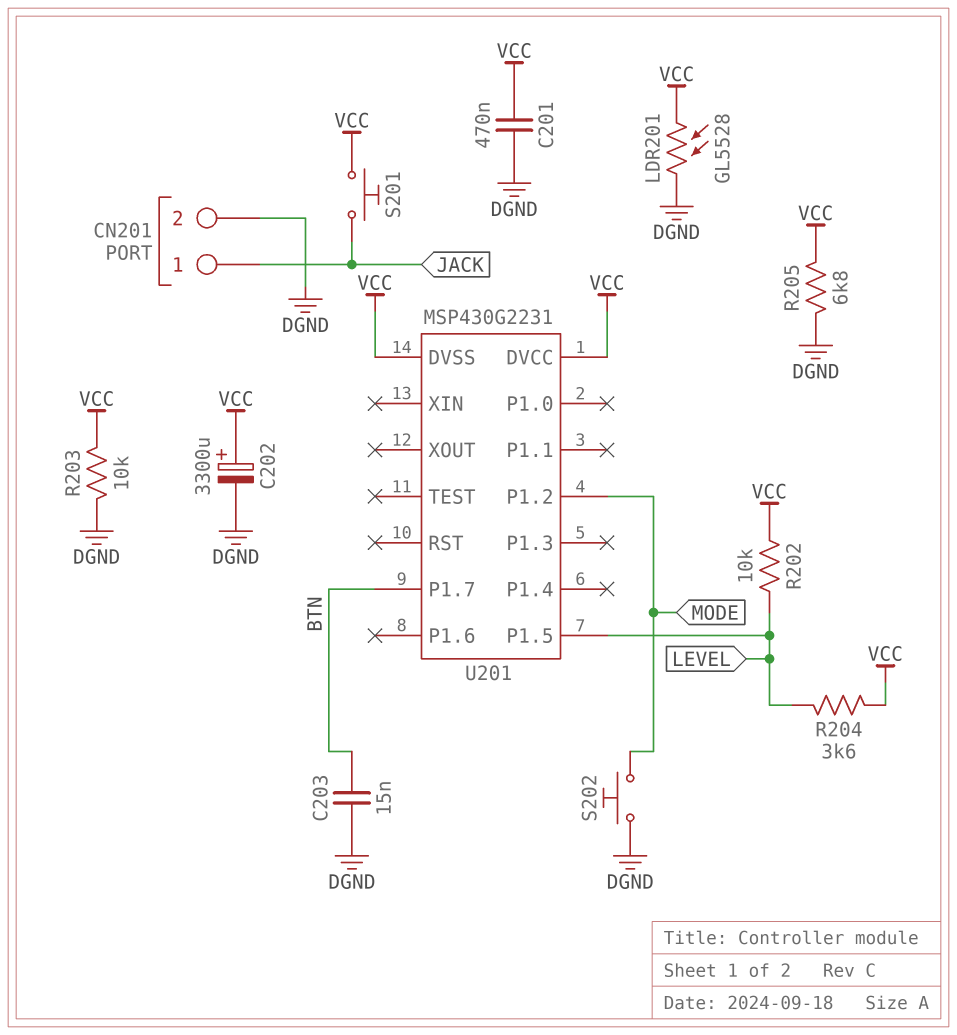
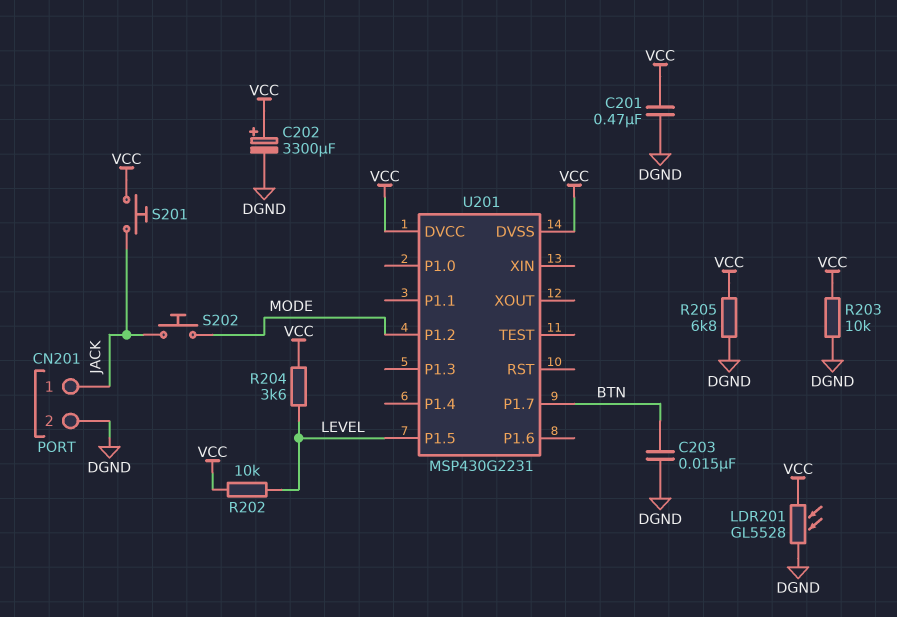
S202: button (DGND, MODE) -> button (JACK, MODE)

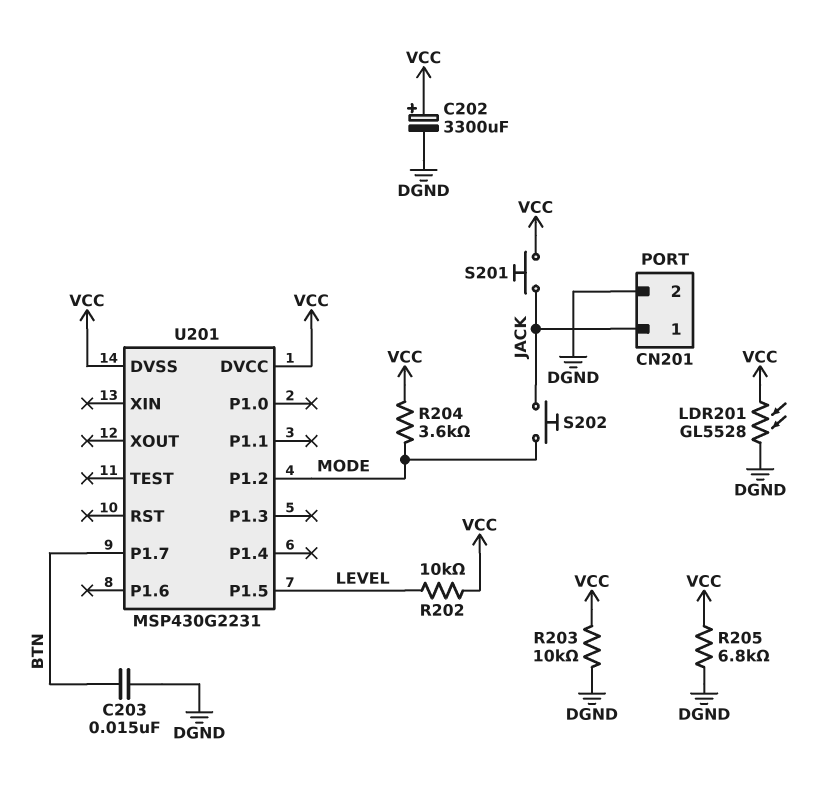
C201: 470nF (DGND, VCC) -> none
R204: 3.6k (LEVEL, VCC) -> 3.6k (MODE, VCC)

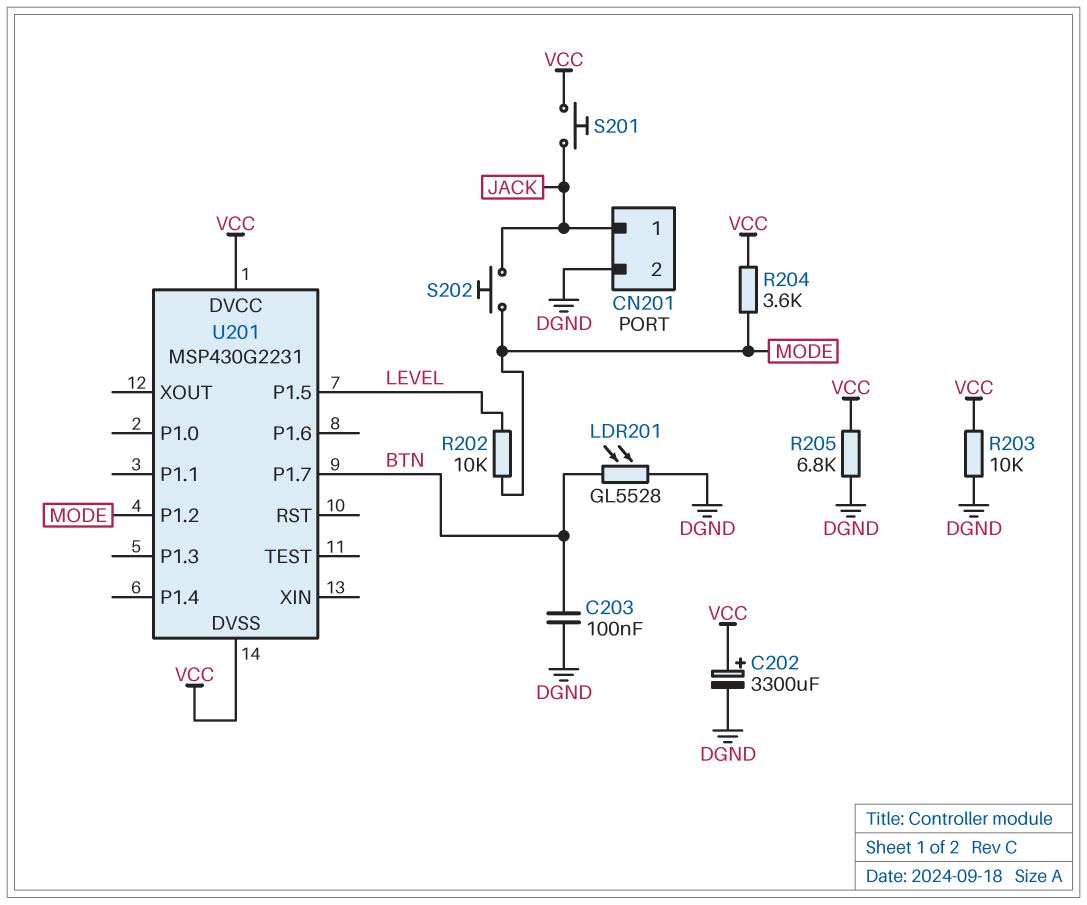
C203: 15nF (BTN, DGND) -> 100nF (BTN, DGND)
LDR201: GL5528 (DGND, VCC) -> GL5528 (BTN, DGND)
R202: 10k (LEVEL, VCC) -> 10k (LEVEL, MODE)

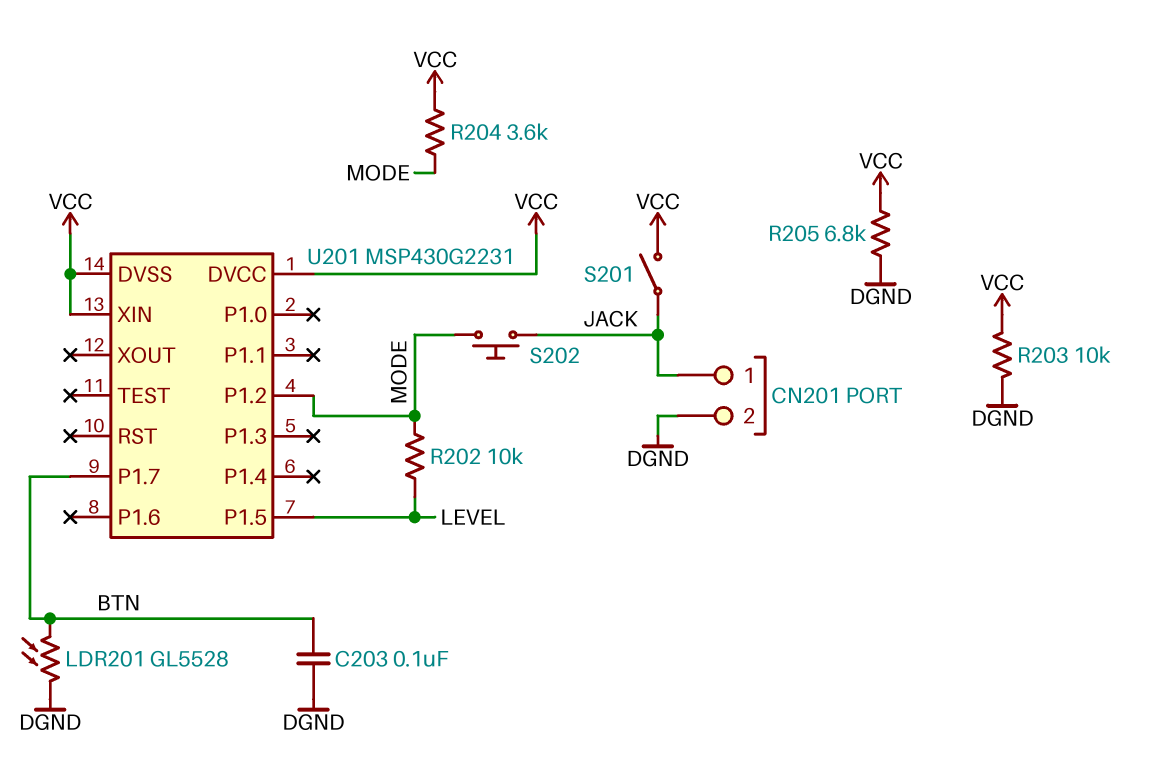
C202: 3300uF (plus VCC, minus DGND) -> none
S201: button (JACK, VCC) -> switch (JACK, VCC)
U201 pin XIN: none -> VCC

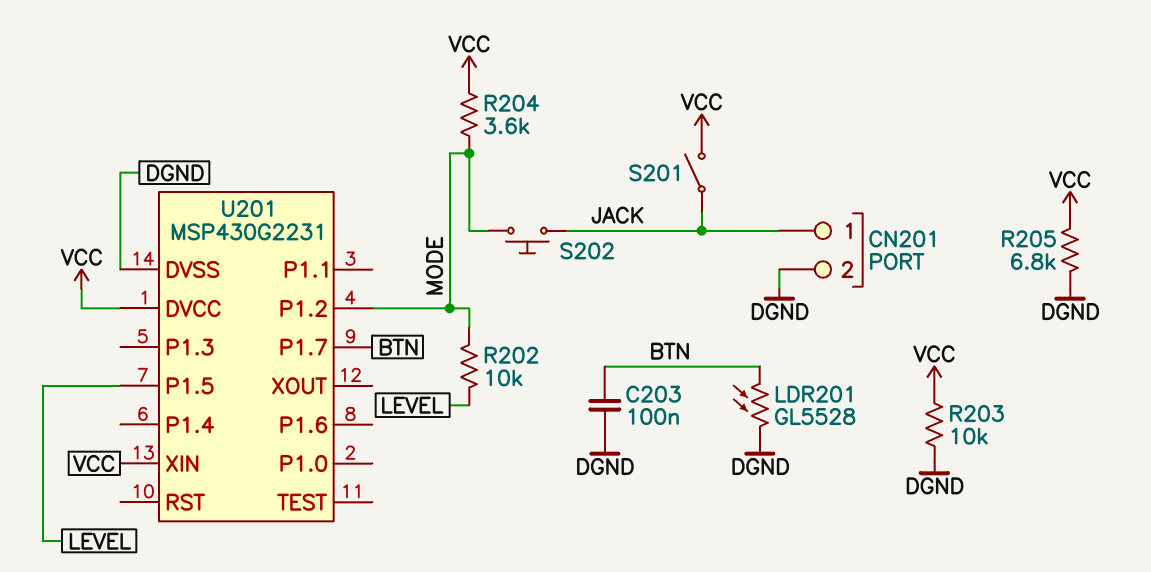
U201 pin DVSS: VCC -> DGND

